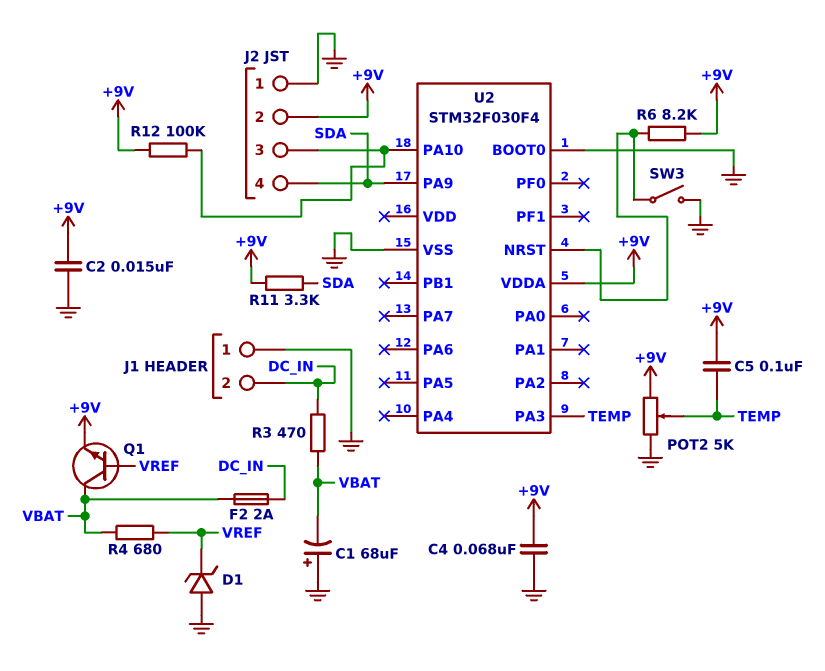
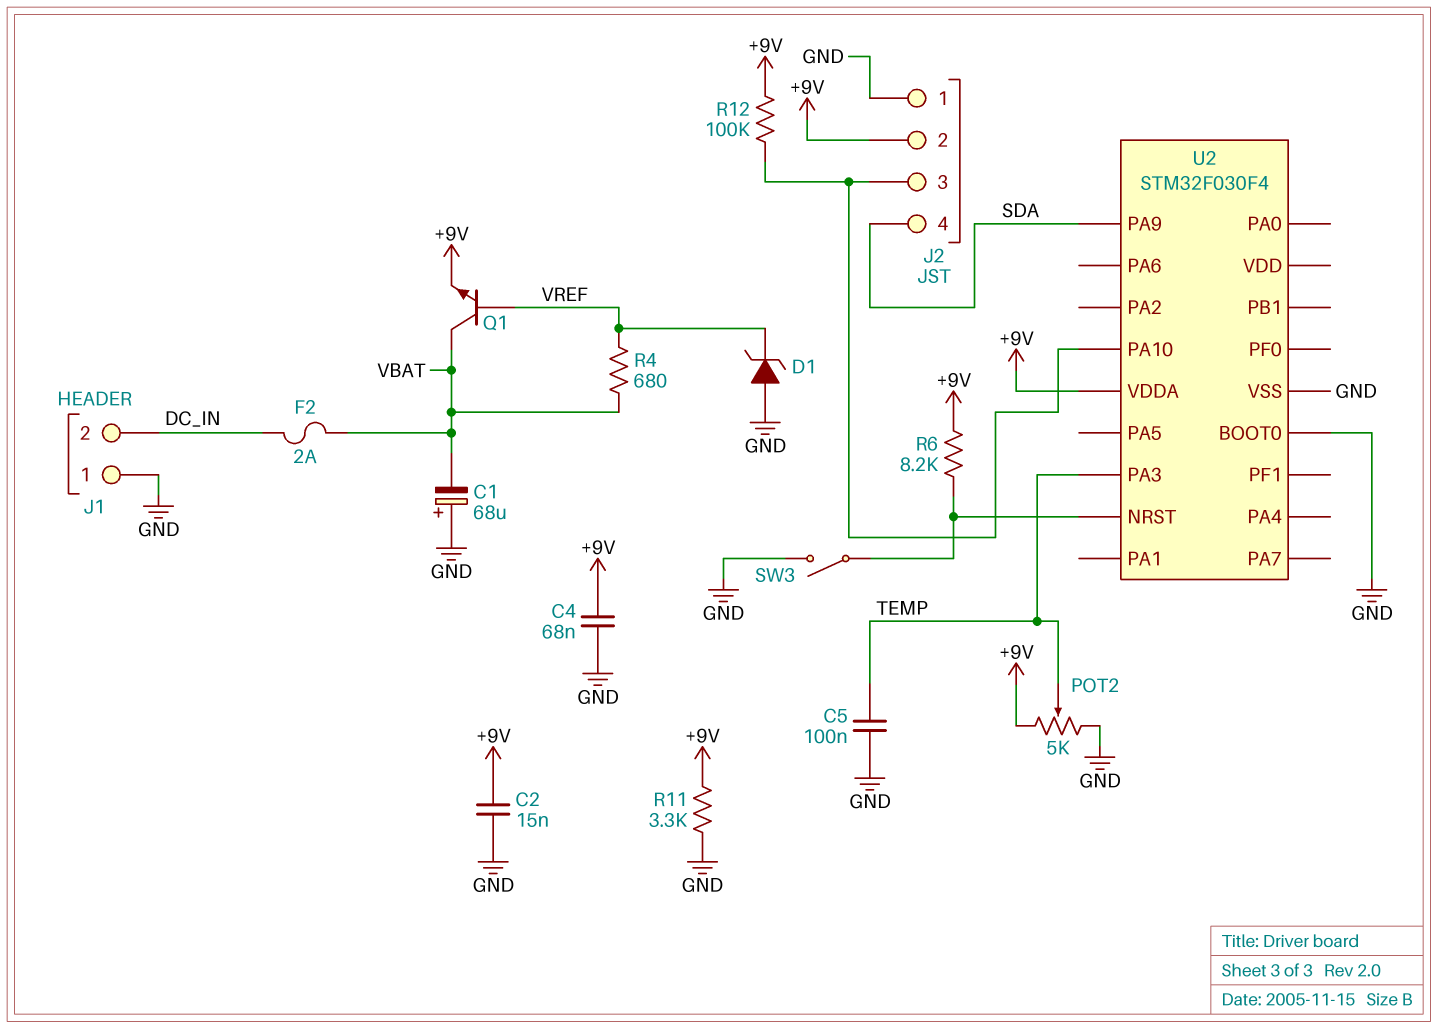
C5: 100nF (+9V, TEMP) -> 100nF (GND, TEMP)
R3: 470 (DC_IN, VBAT) -> none
R11: 3.3k (+9V, SDA) -> 3.3k (+9V, GND)

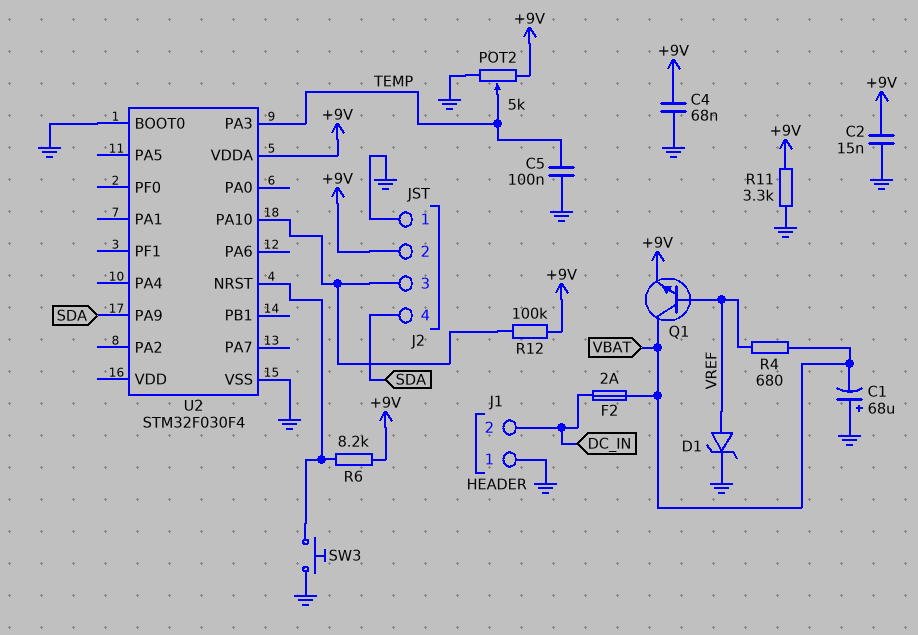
D1: zener (A GND, K VREF) -> zener (A VREF, K GND)
SW3: switch (GND, U2/NRST) -> button (GND, U2/NRST)

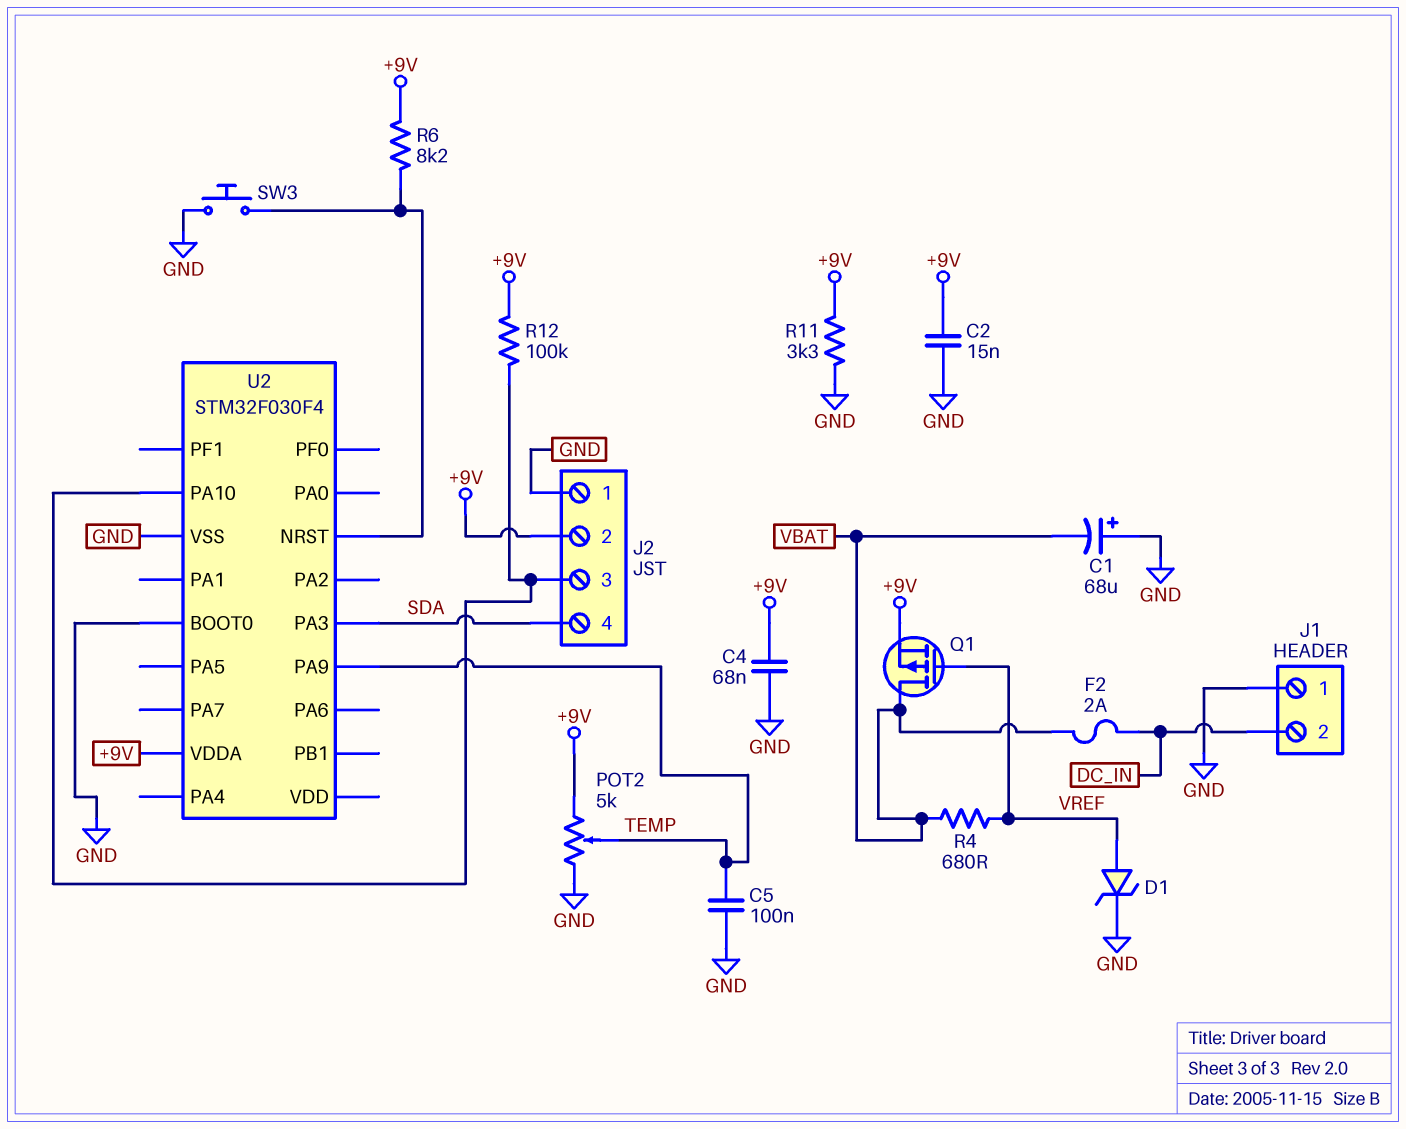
Q1: NPN (B VREF, C VBAT, E +9V) -> PMOS (G VREF, D VBAT, S +9V)
U2 pin PA3: TEMP -> SDA
U2 pin PA9: SDA -> TEMP

